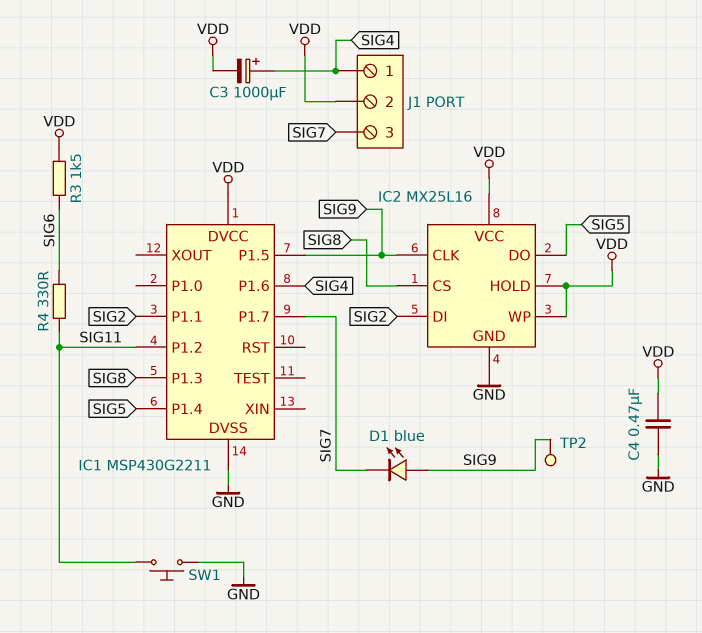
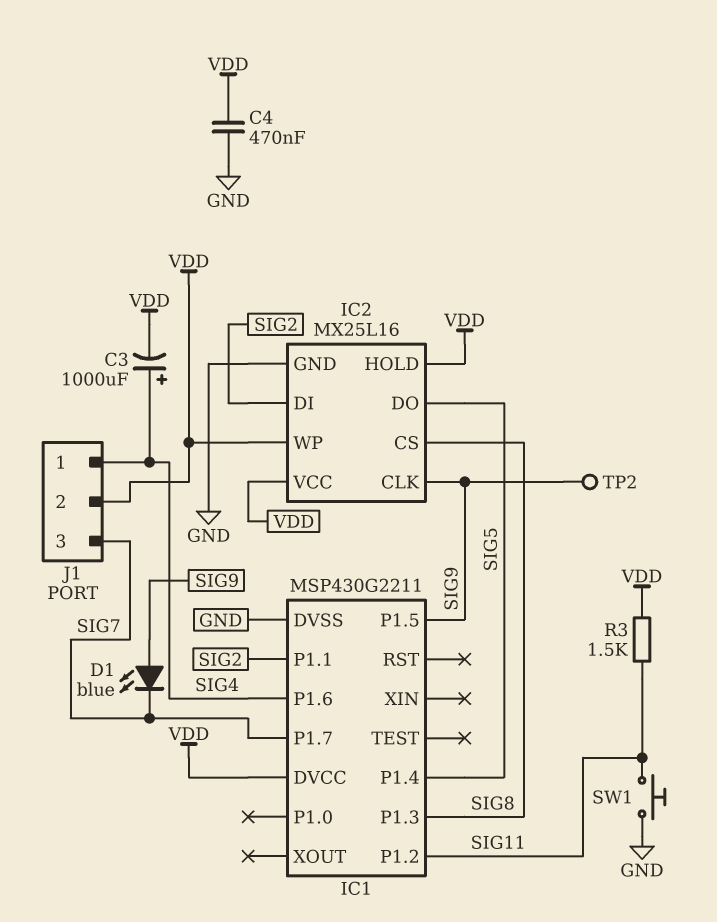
R3: 1.5k (SIG6, VDD) -> 1.5k (SIG11, VDD)
R4: 330 (SIG6, SIG11) -> none

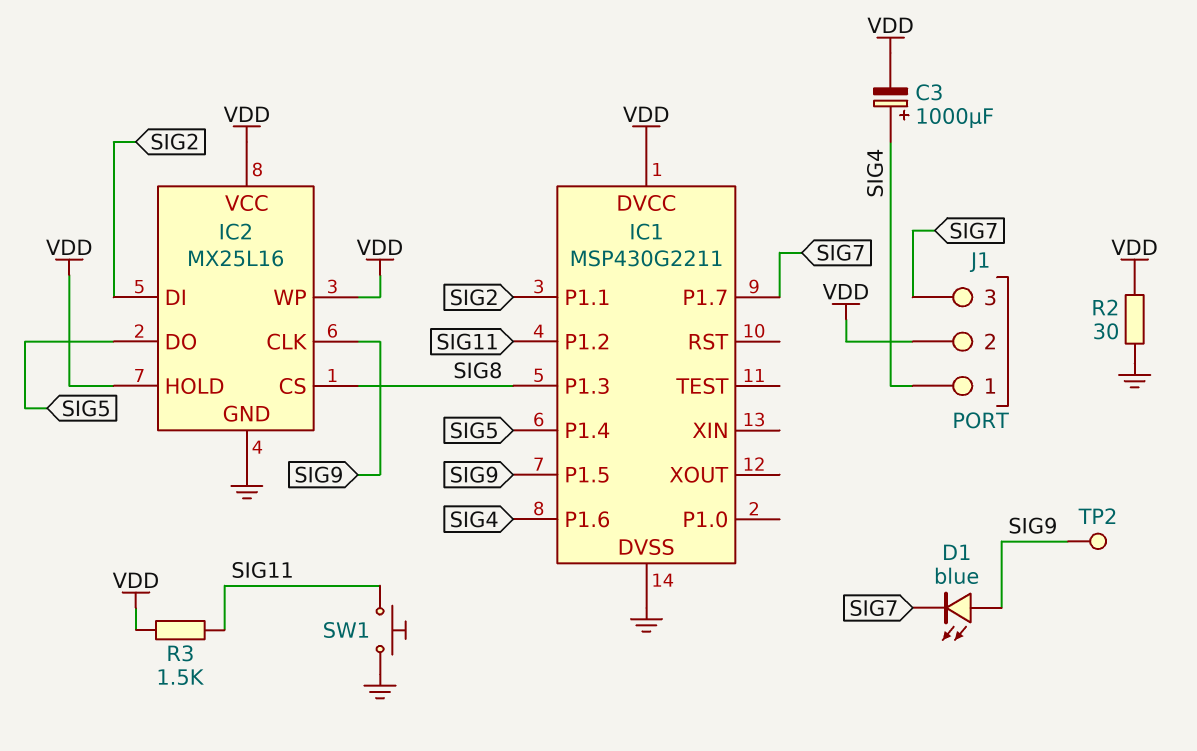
C4: 470nF (GND, VDD) -> none
R2: none -> 30 (GND, VDD)

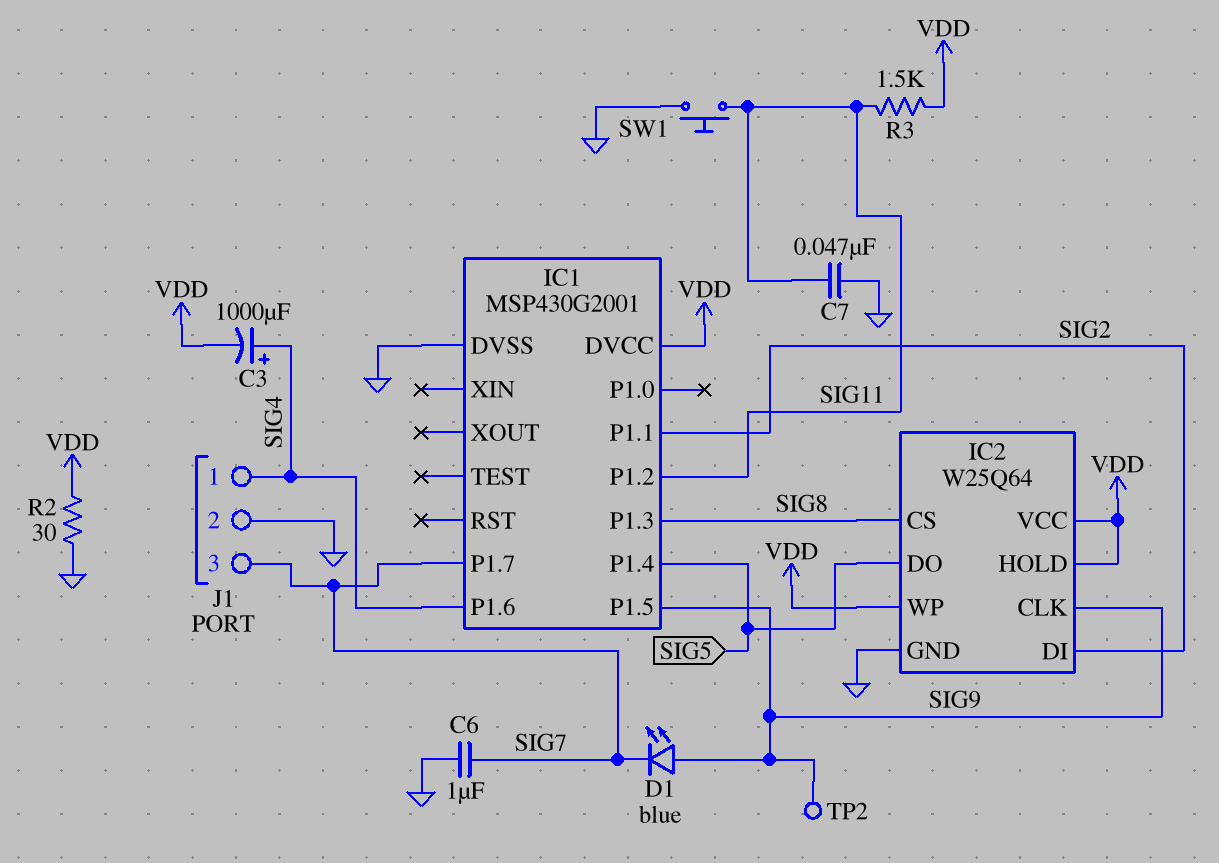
C6: none -> 1uF (GND, SIG7)
C7: none -> 47nF (GND, SIG11)
IC1: MSP430G2211 -> MSP430G2001
IC2: MX25L16 -> W25Q64
J1 pin 2: VDD -> GND

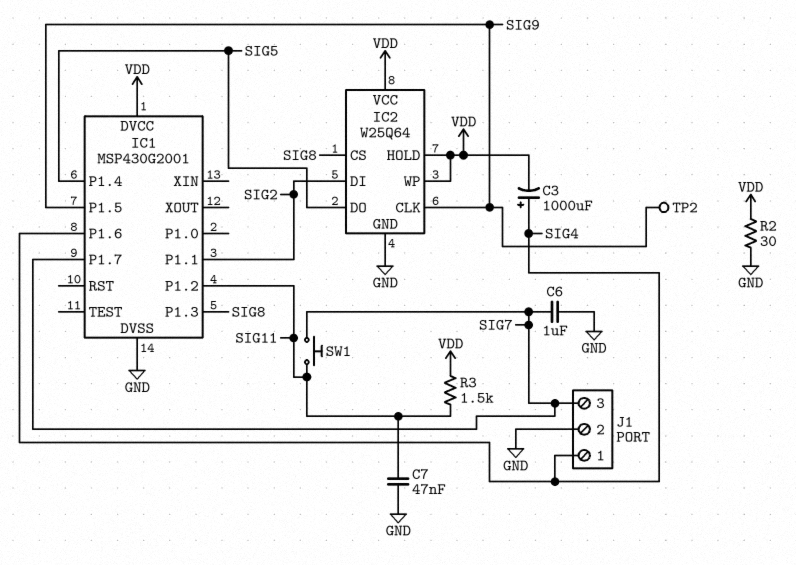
D1: LED blue (A SIG9, K SIG7) -> none
SW1: button (GND, SIG11) -> button (SIG7, SIG11)

